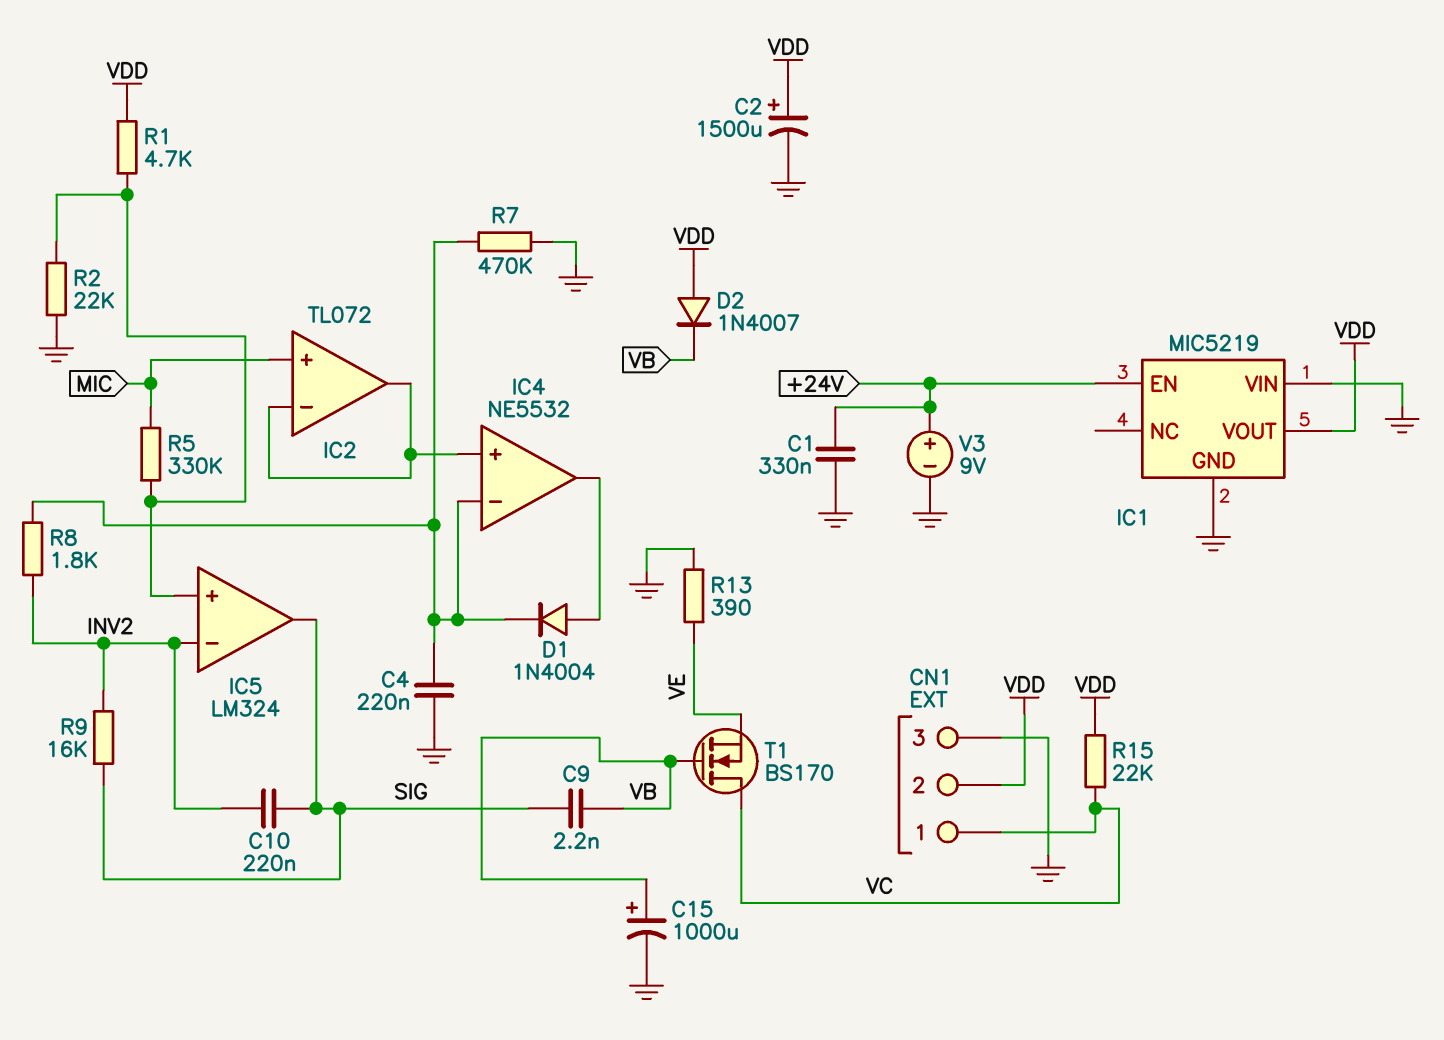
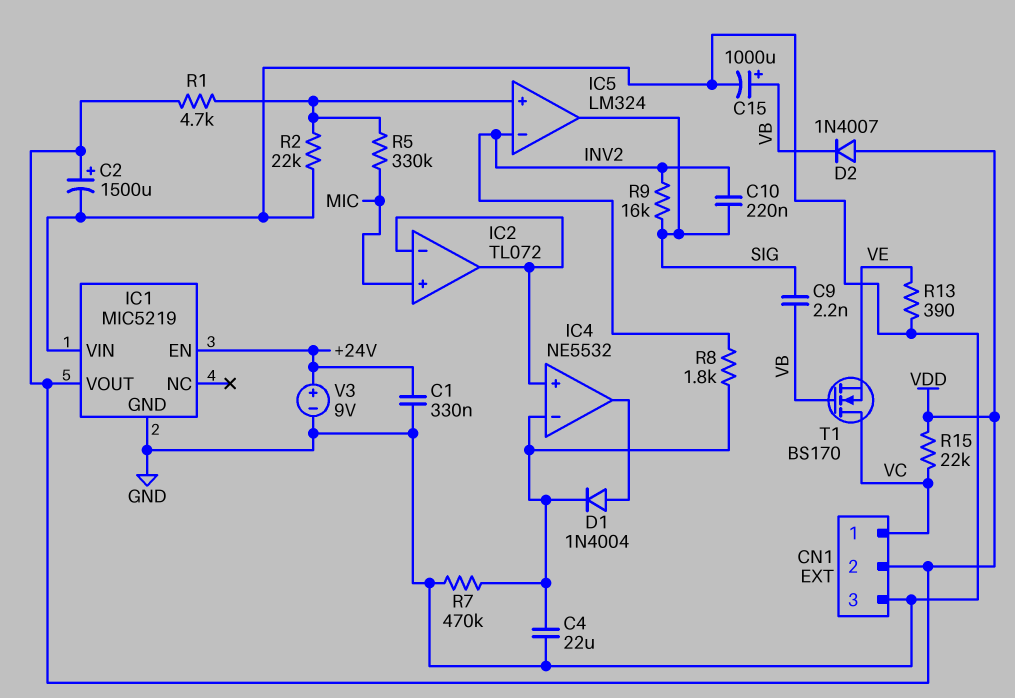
C4: 220nF (GND, IC4/in-) -> 22uF (GND, IC4/in-)

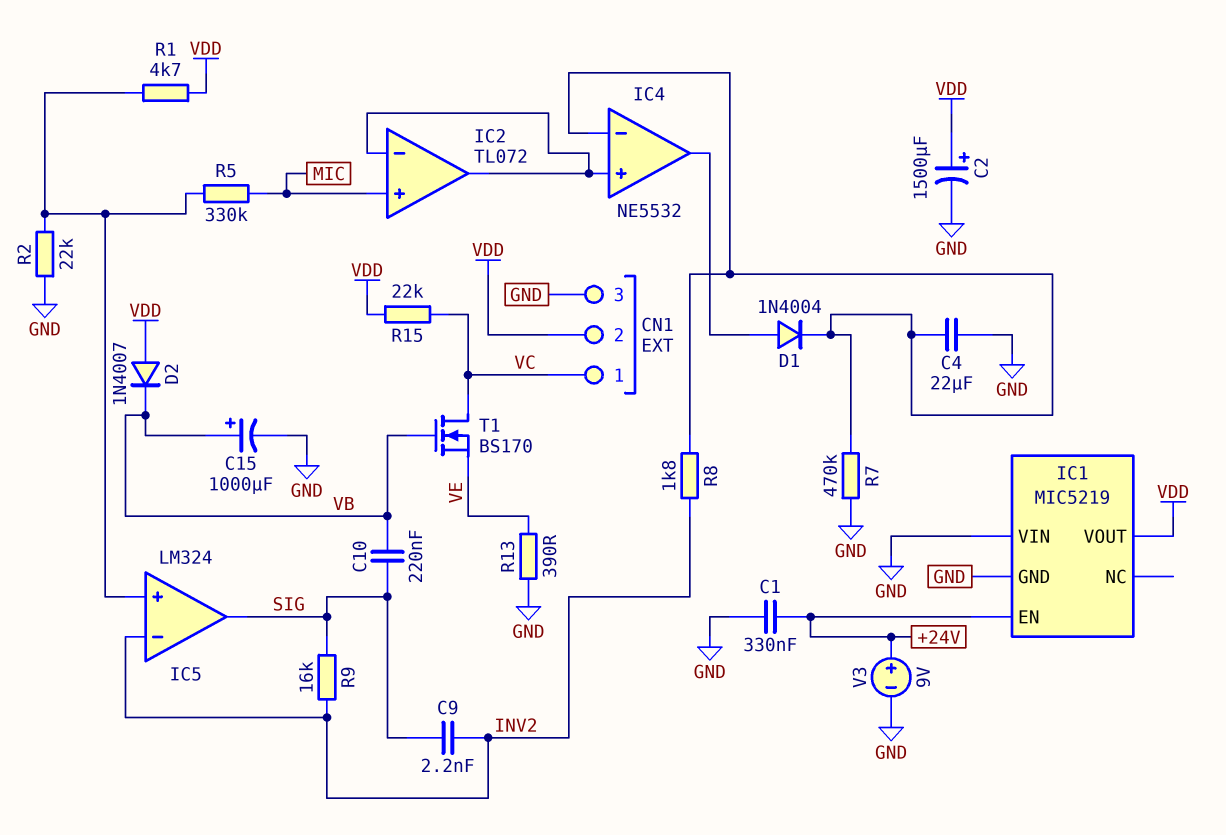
C9: 2.2nF (SIG, VB) -> 2.2nF (INV2, SIG)
C10: 220nF (INV2, SIG) -> 220nF (SIG, VB)

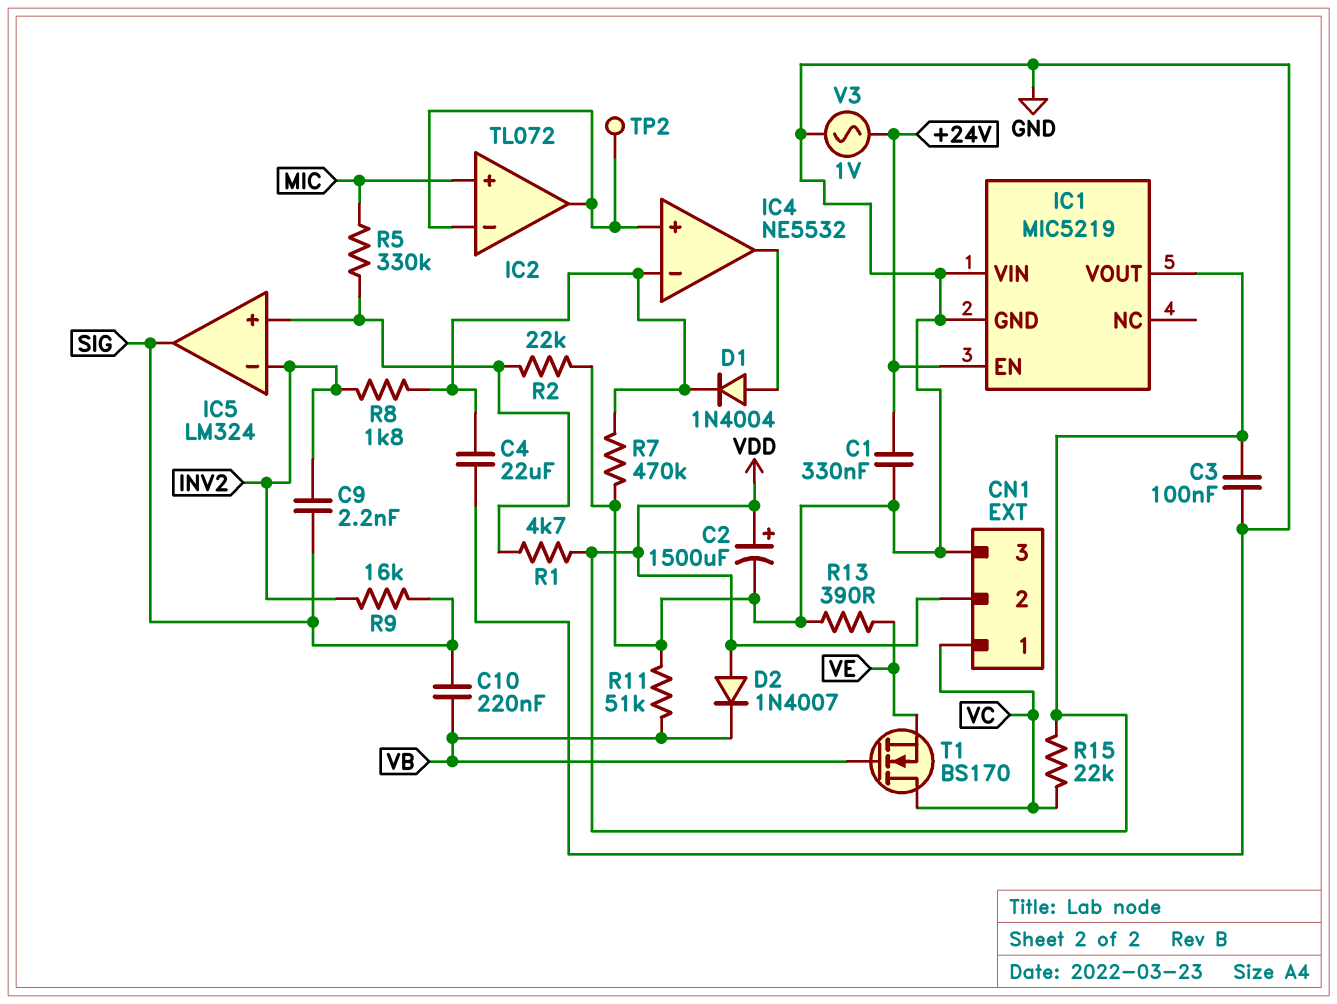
C3: none -> 100nF (GND, VDD)
C15: 1000uF (plus VB, minus GND) -> none
R11: none -> 51k (GND, VB)
TP2: none -> test point (IC2/in-)
V3: 9V (plus +24V, minus GND) -> AC 1V (+24V, GND)

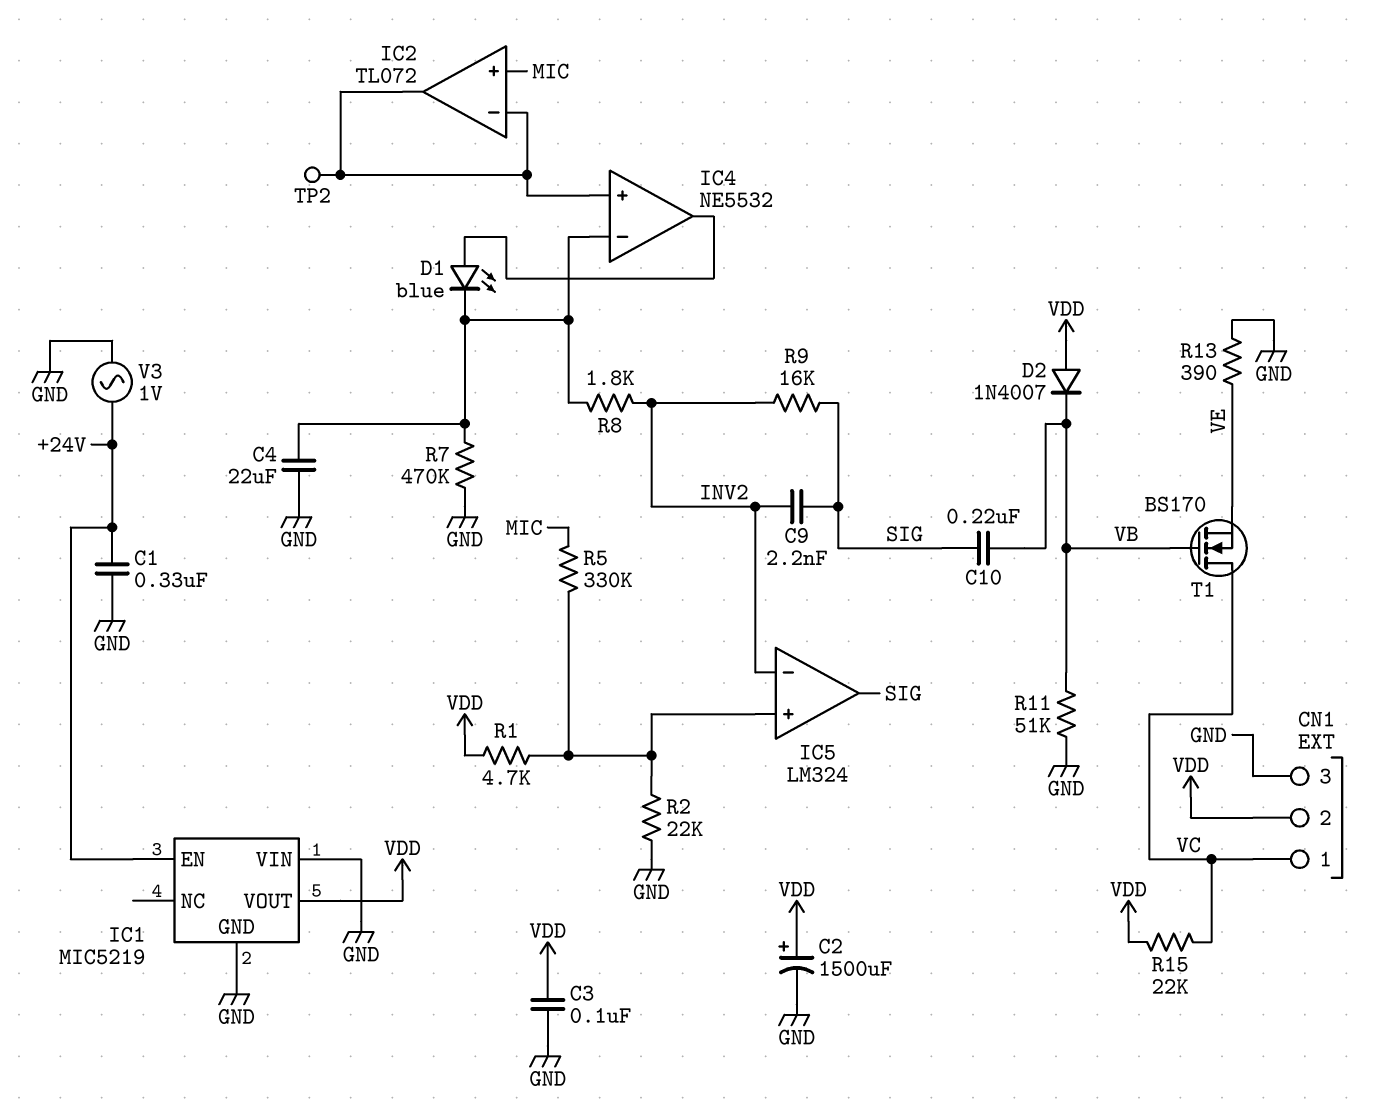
D1: diode 1N4004 (A IC4/out, K IC4/in-) -> LED blue (A IC4/out, K IC4/in-)

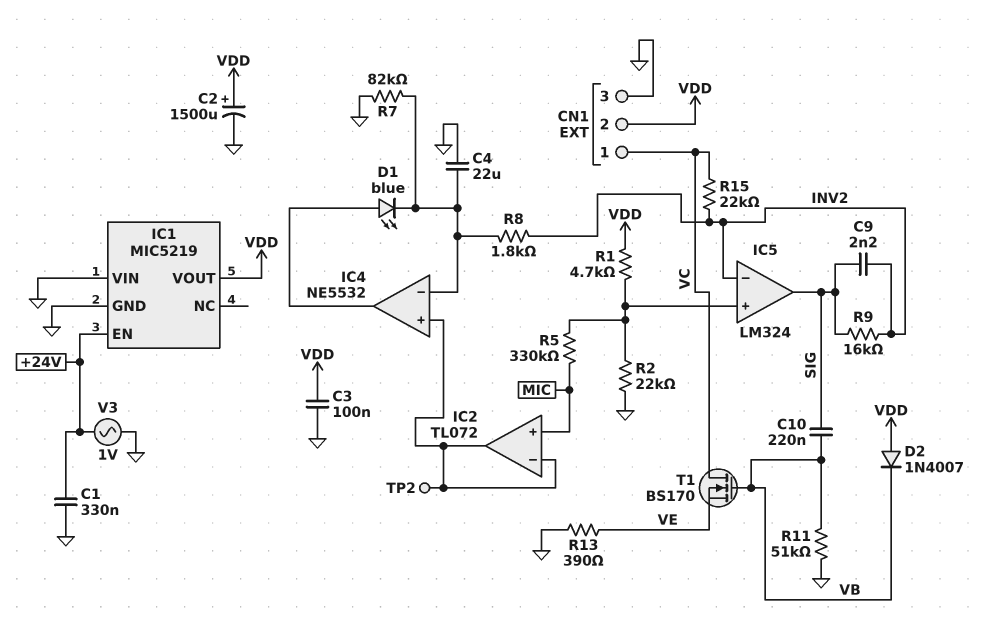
R7: 470k (GND, IC4/in-) -> 82k (GND, IC4/in-)
R15: 22k (VC, VDD) -> 22k (INV2, VC)

